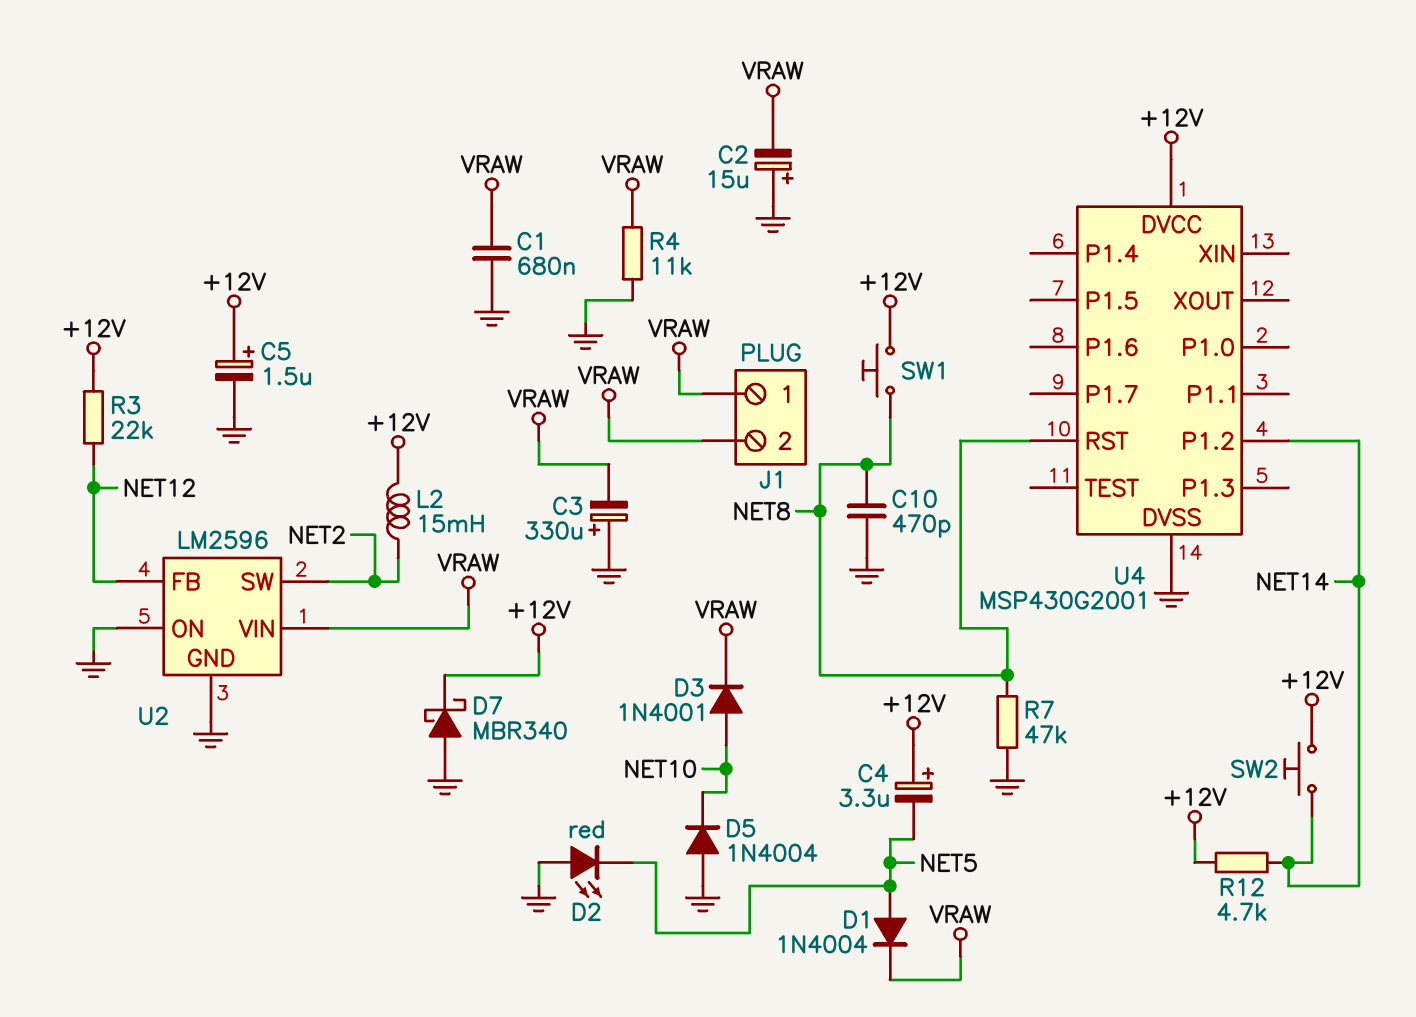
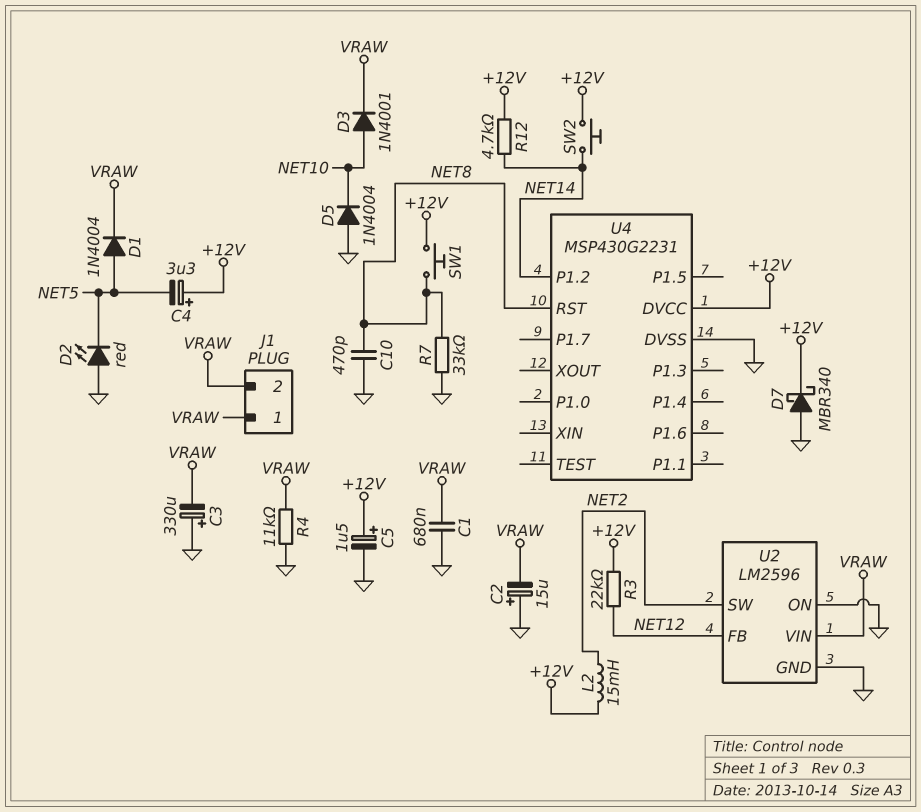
R7: 47k (GND, NET8) -> 33k (GND, NET8)
U4: MSP430G2001 -> MSP430G2231

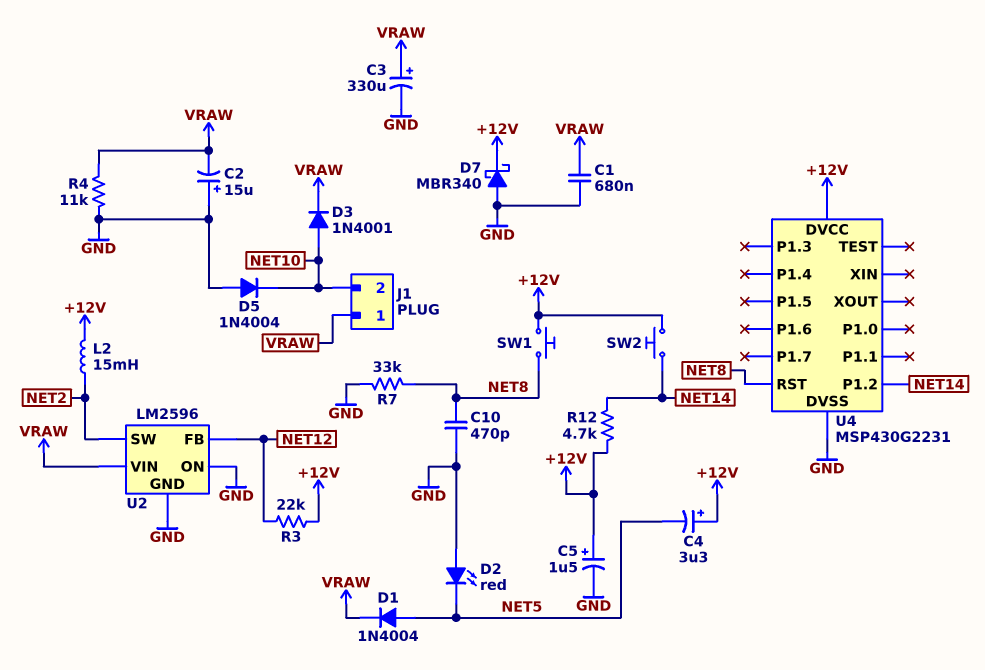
C3: 330uF (plus GND, minus VRAW) -> 330uF (plus VRAW, minus GND)
J1 pin 2: VRAW -> NET10

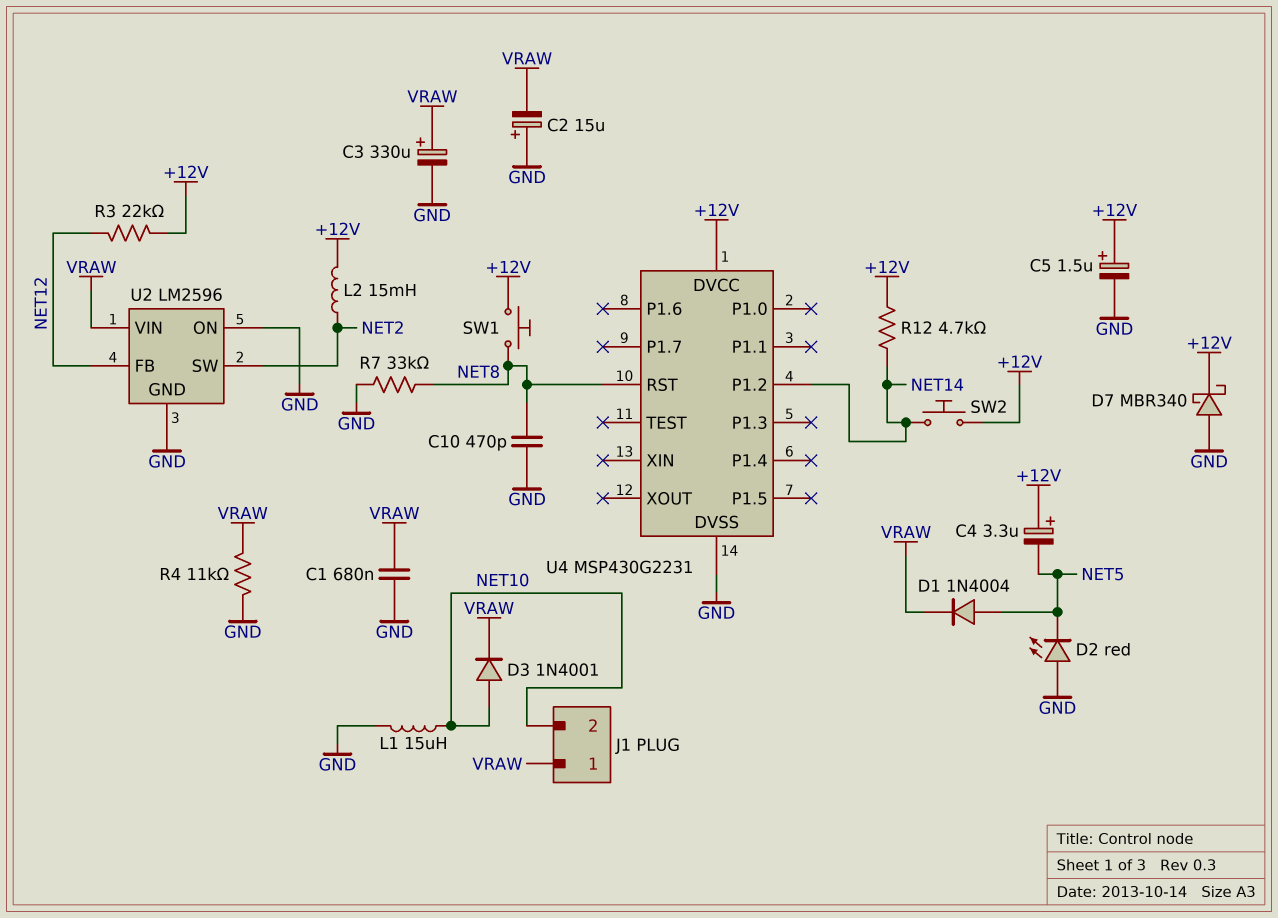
D5: diode 1N4004 (A GND, K NET10) -> none
L1: none -> 15uH (GND, NET10)

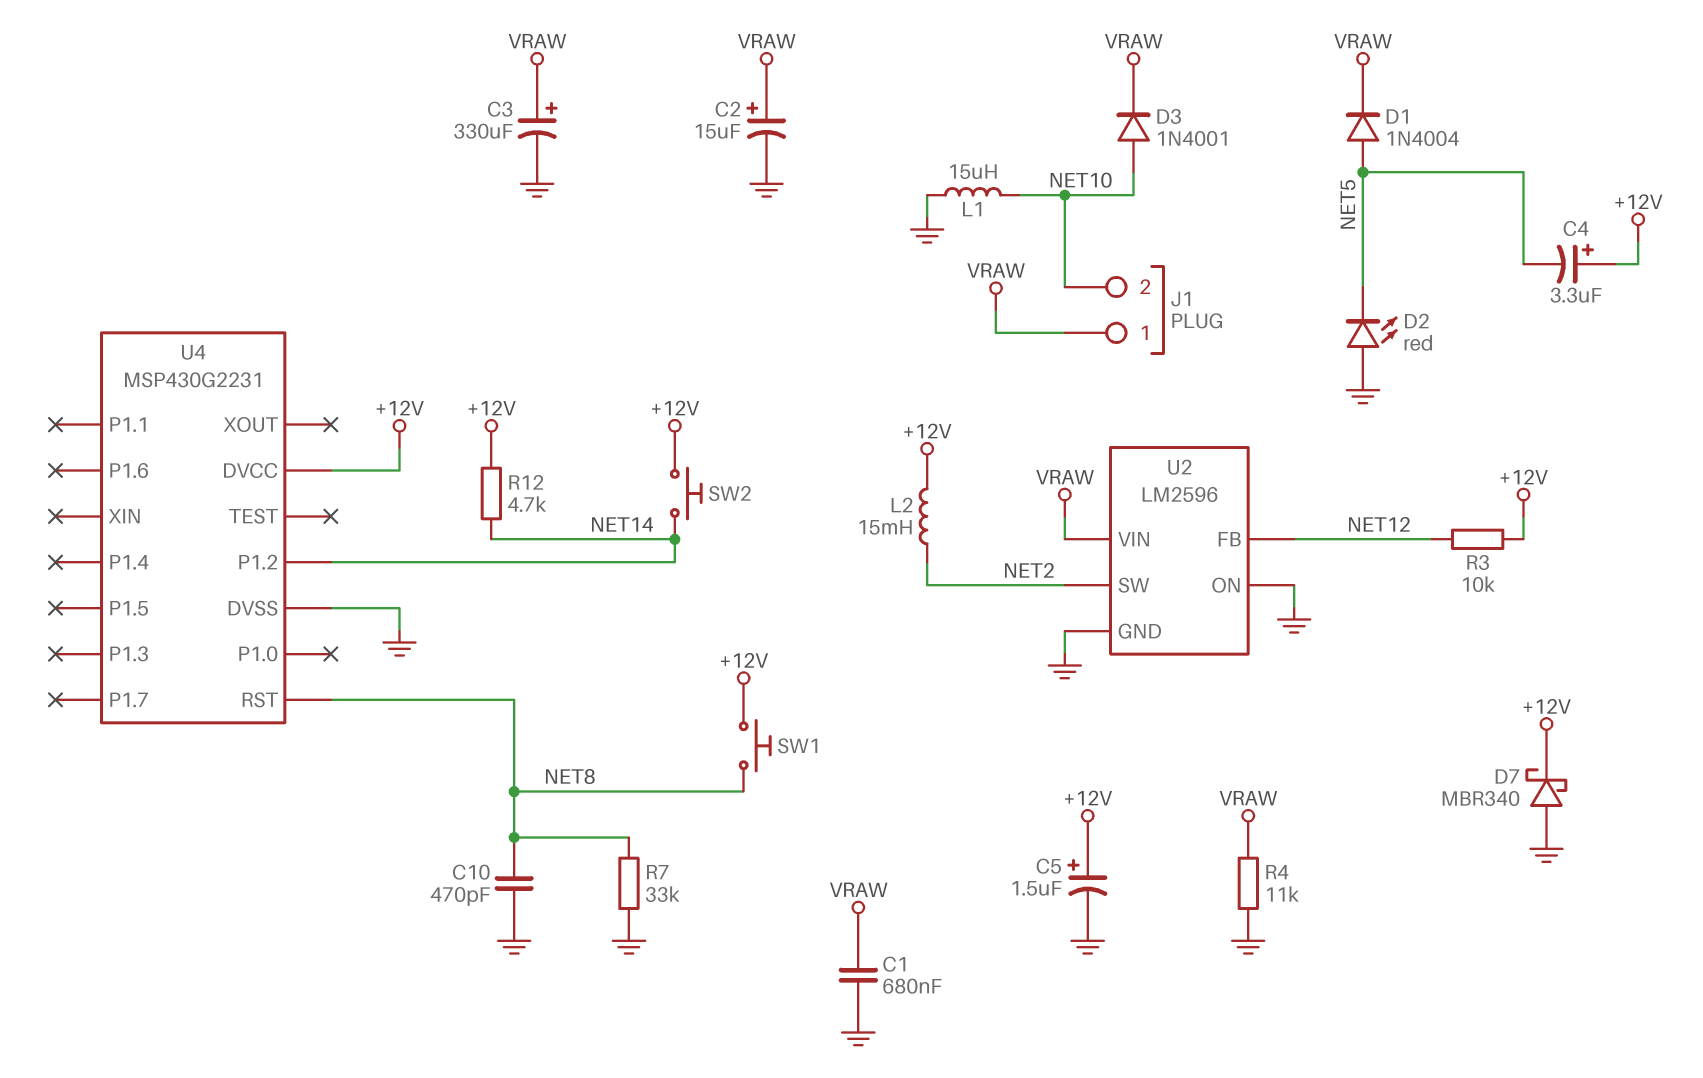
C2: 15uF (plus GND, minus VRAW) -> 15uF (plus VRAW, minus GND)
R3: 22k (+12V, NET12) -> 10k (+12V, NET12)

